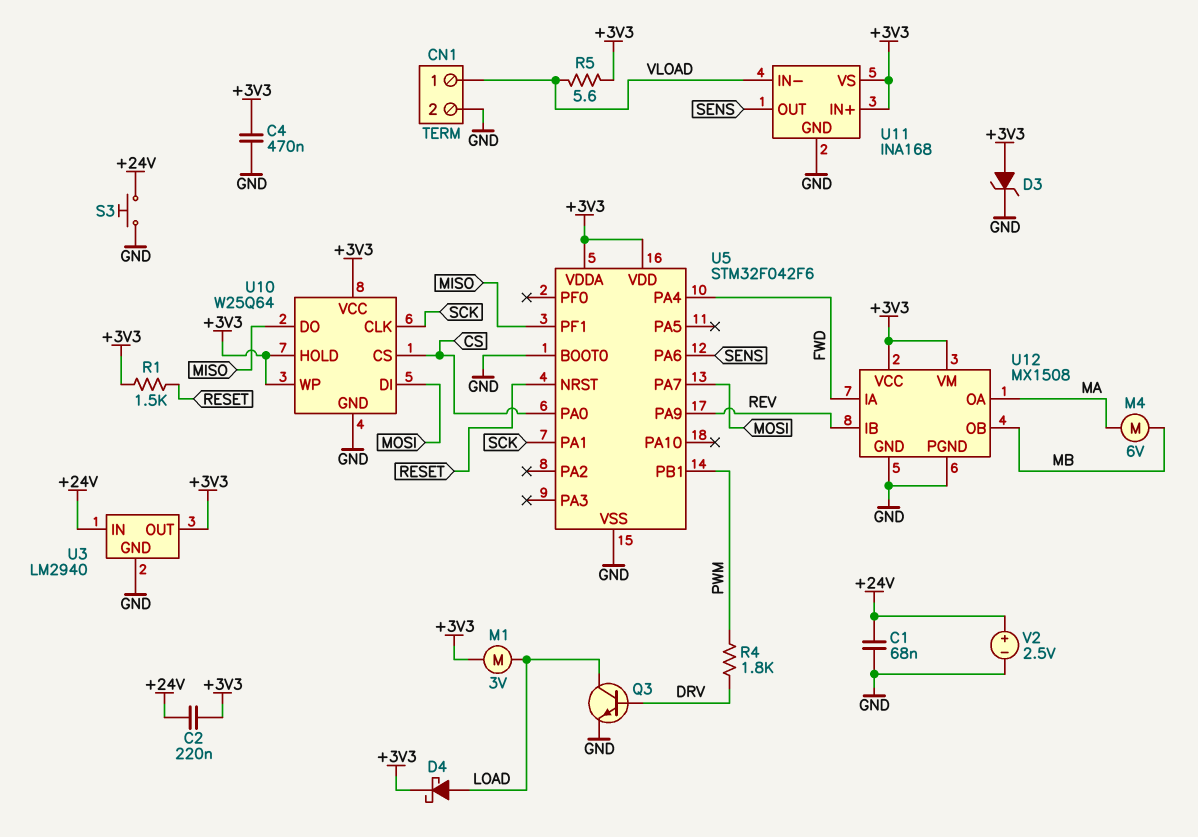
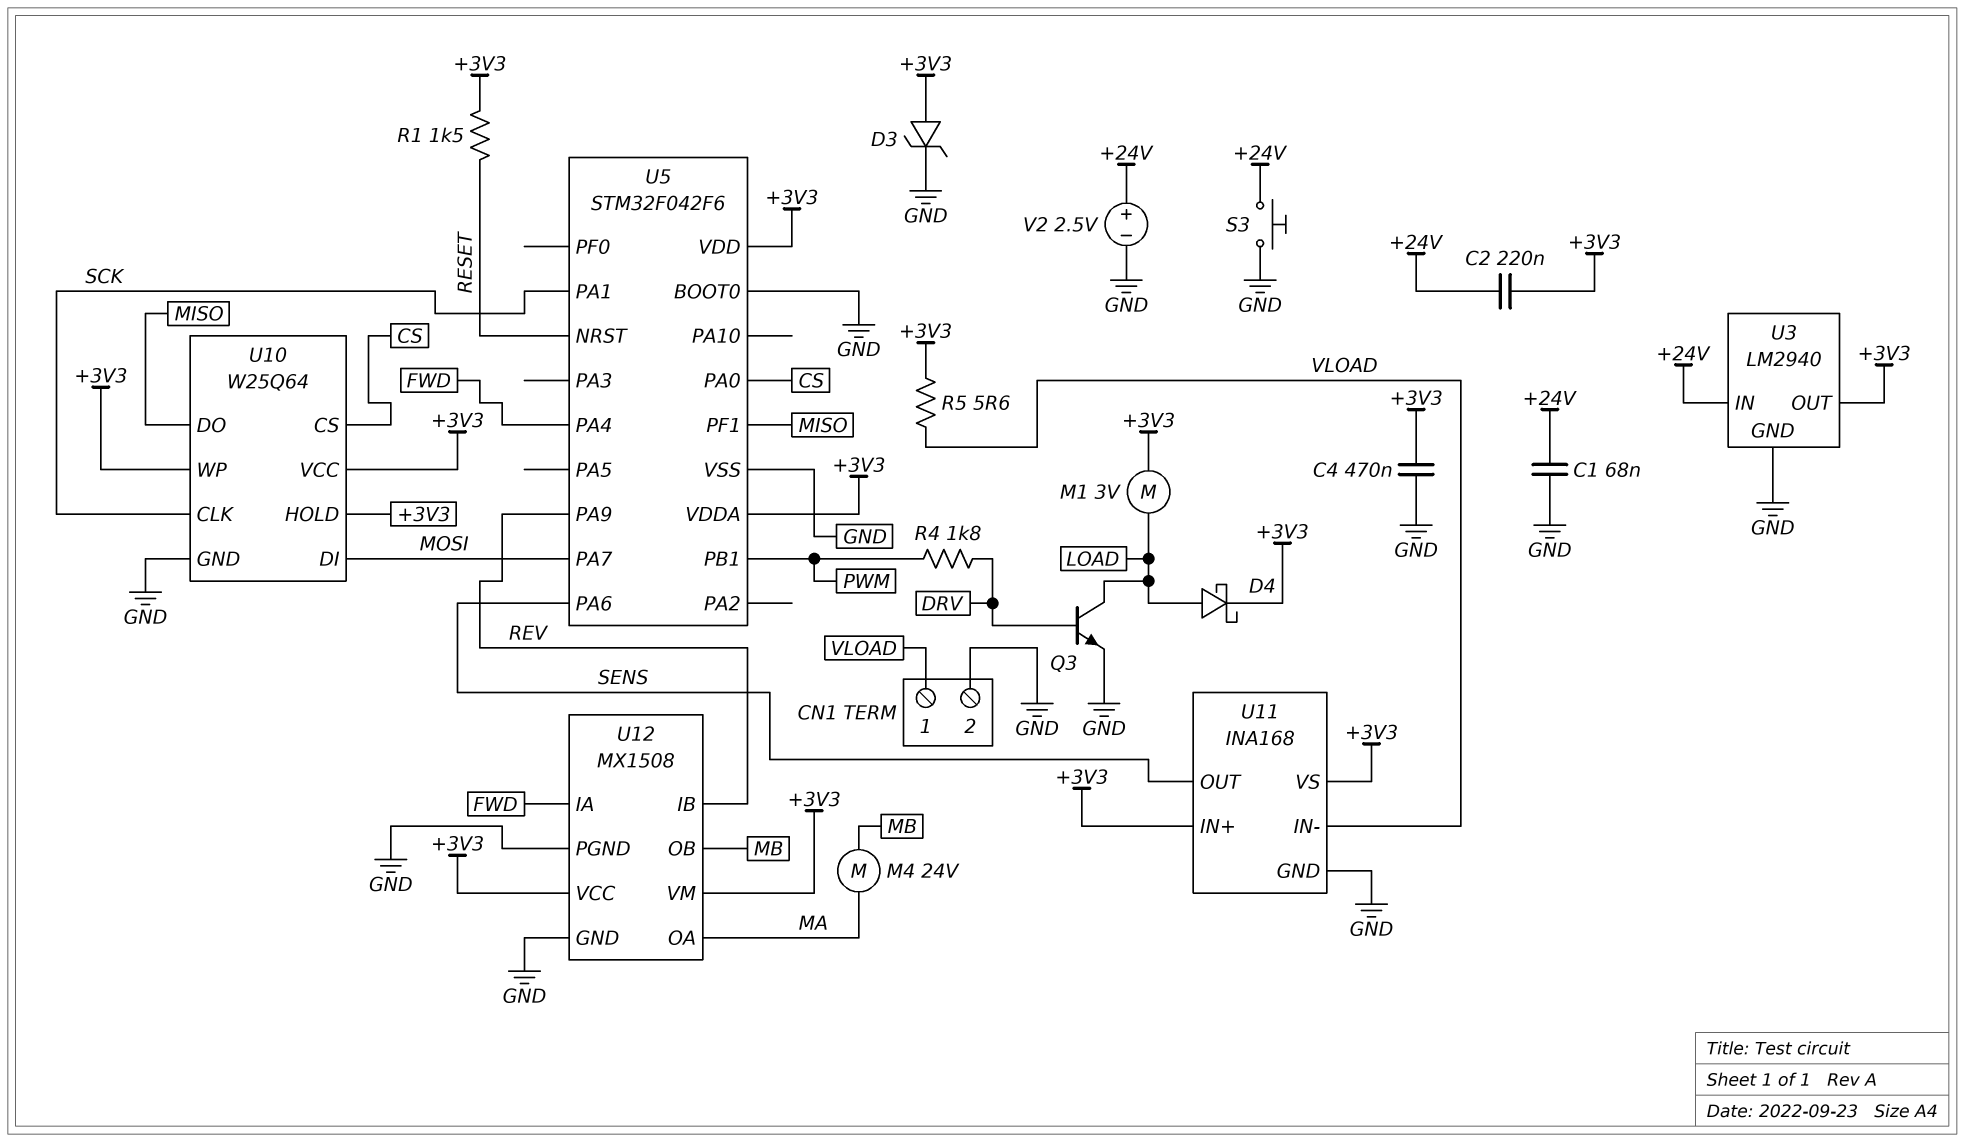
M4: motor 6V (MA, MB) -> motor 24V (MA, MB)

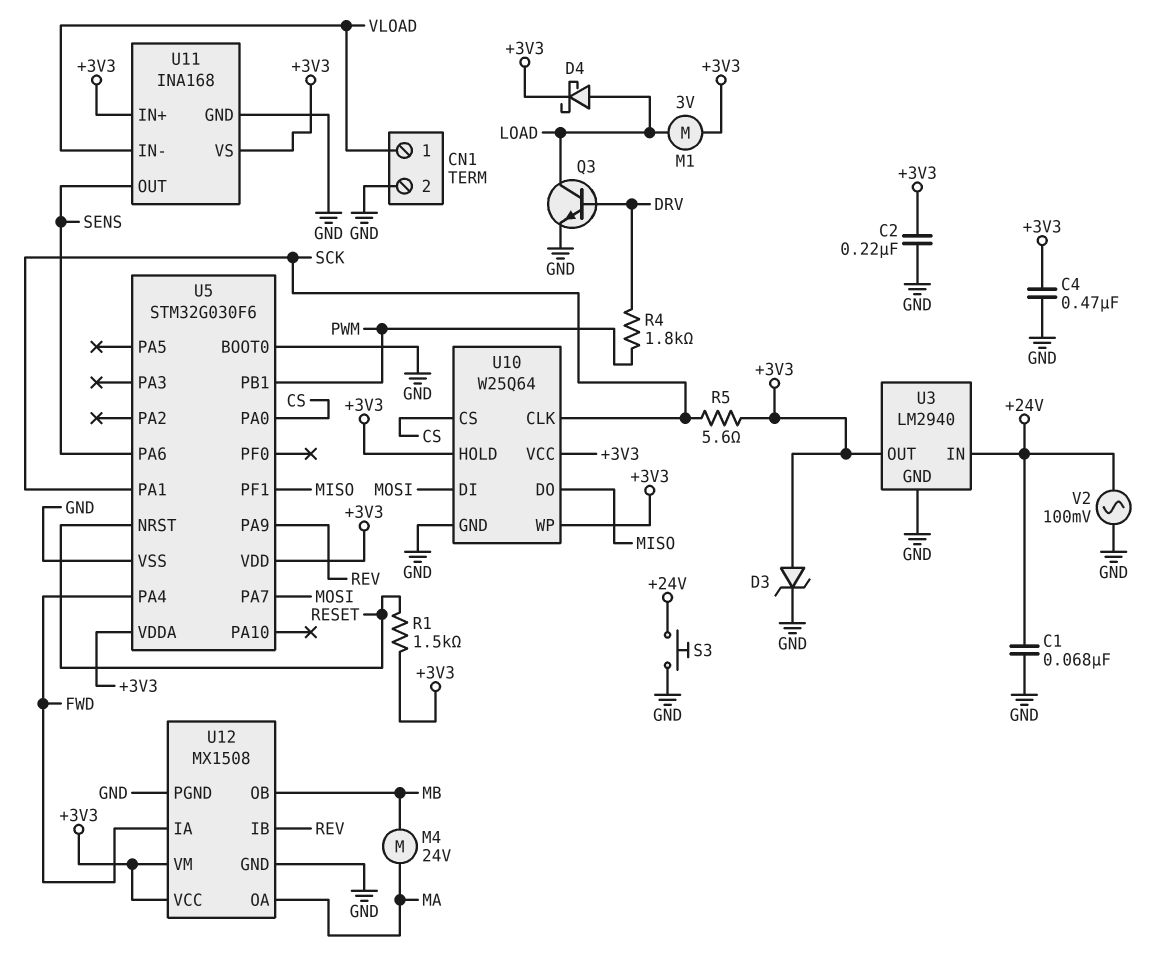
C2: 220nF (+3V3, +24V) -> 220nF (+3V3, GND)
R5: 5.6 (+3V3, VLOAD) -> 5.6 (+3V3, SCK)
U5: STM32F042F6 -> STM32G030F6
V2: 2.5V (plus +24V, minus GND) -> AC 100mV (+24V, GND)

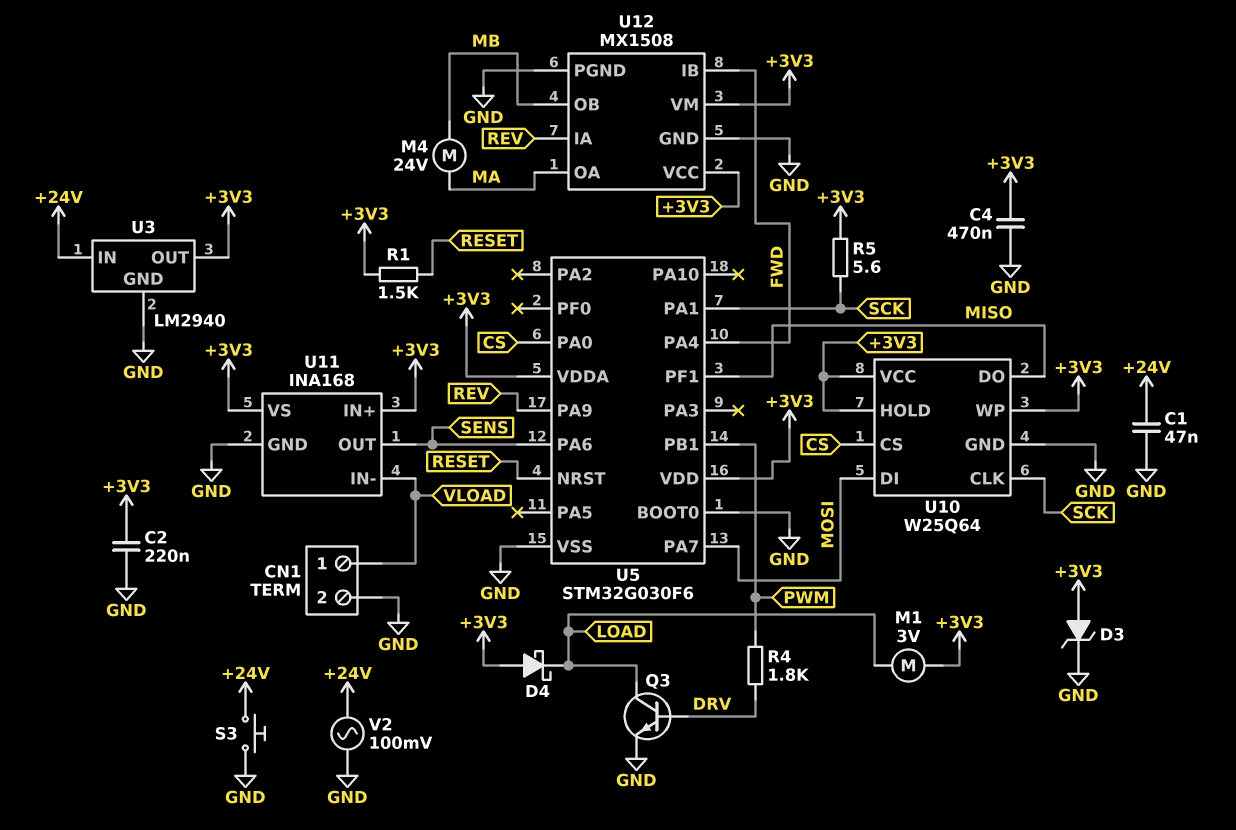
C1: 68nF (+24V, GND) -> 47nF (+24V, GND)
D4: schottky (A LOAD, K +3V3) -> schottky (A +3V3, K LOAD)
U12 pin IA: FWD -> REV
U12 pin IB: REV -> FWD

